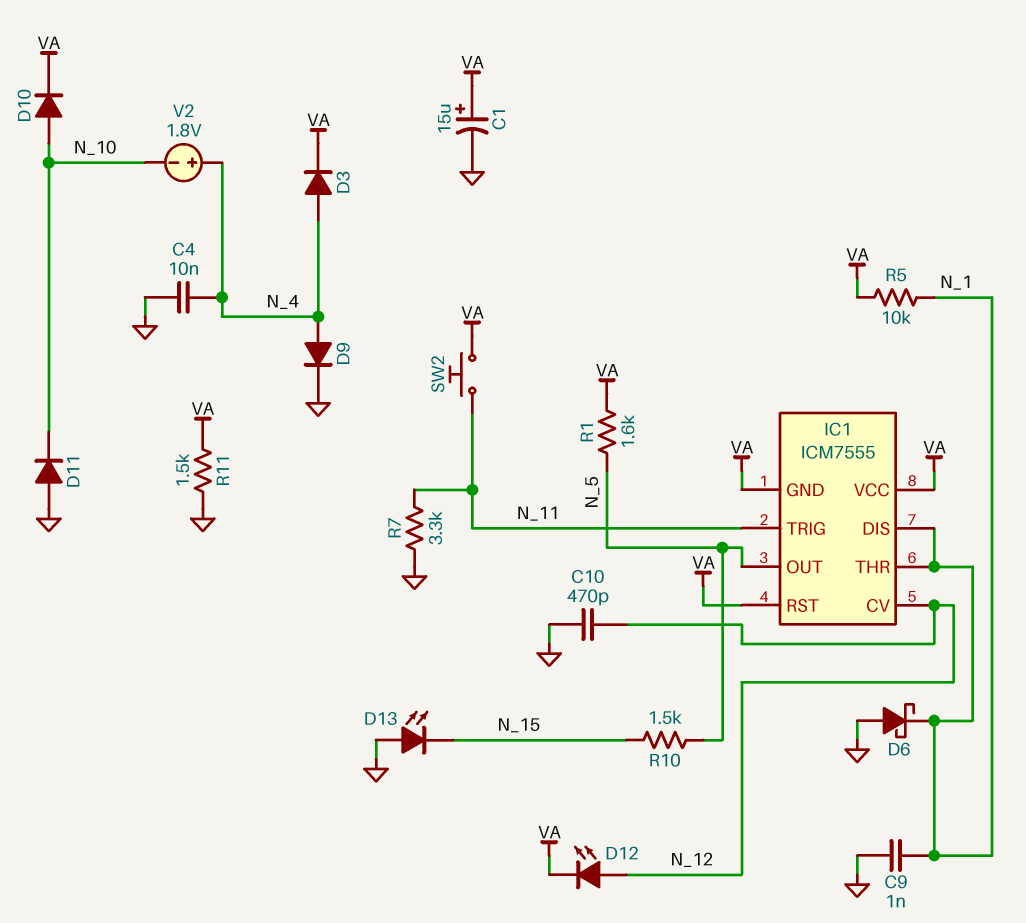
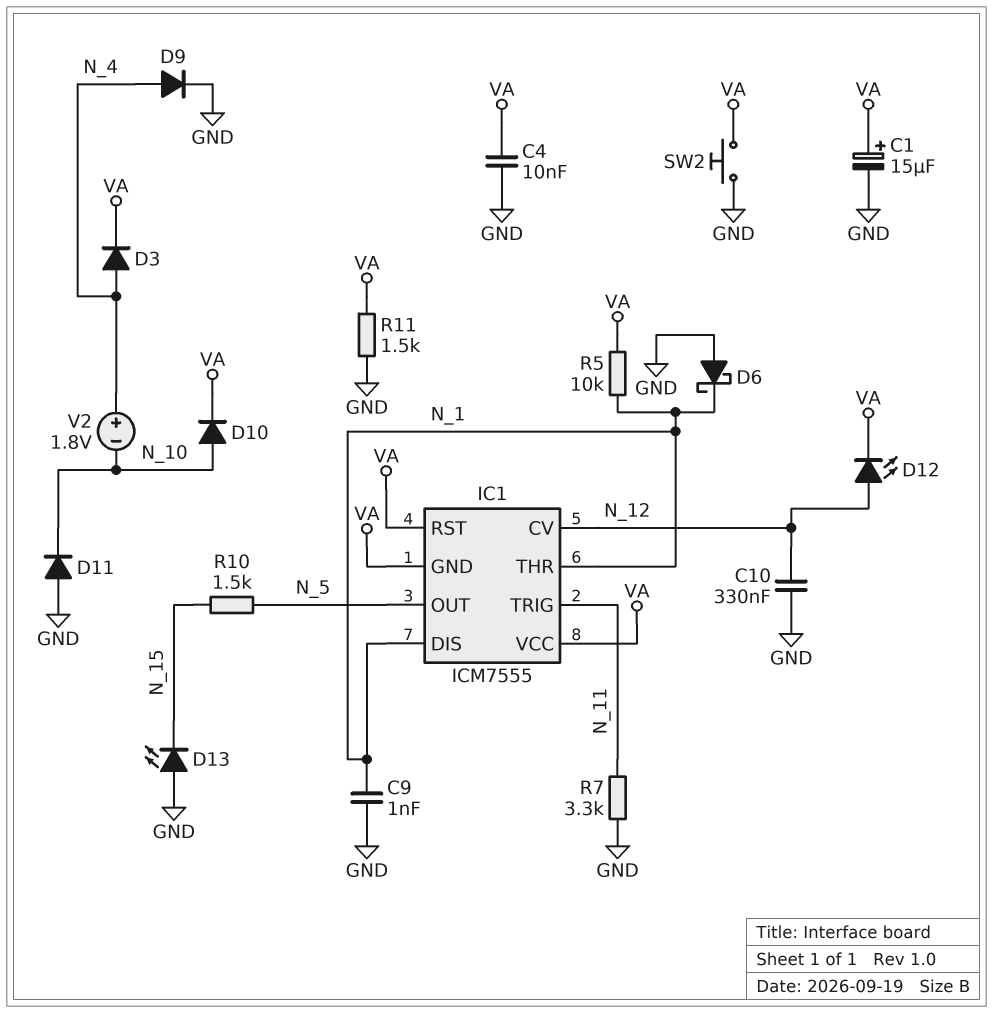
C4: 10nF (GND, N_4) -> 10nF (GND, VA)
C10: 470pF (GND, N_12) -> 330nF (GND, N_12)
R1: 1.6k (N_5, VA) -> none
SW2: button (N_11, VA) -> button (GND, VA)

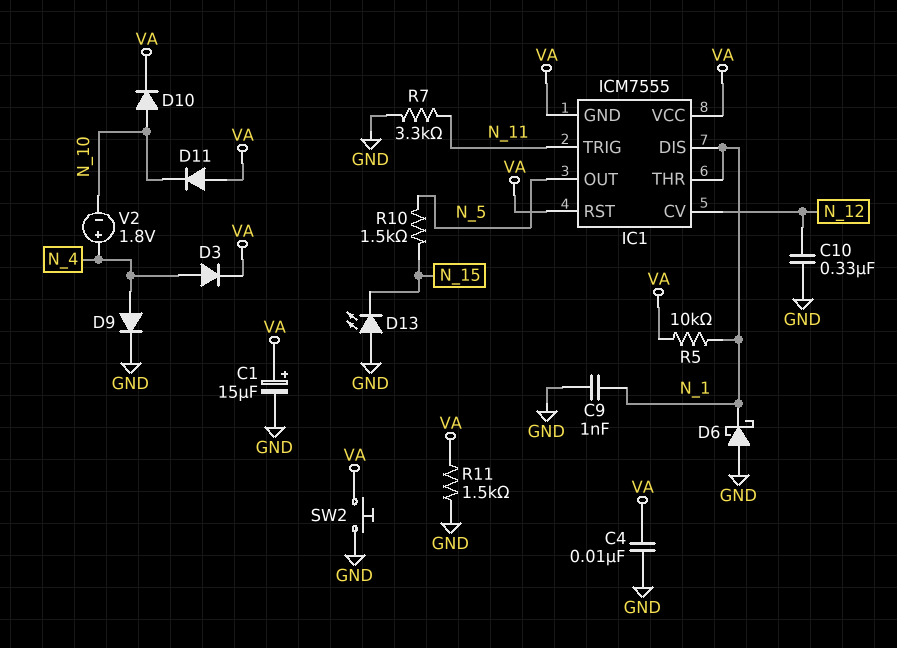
D11: diode (A GND, K N_10) -> diode (A VA, K N_10)
D12: LED (A N_12, K VA) -> none

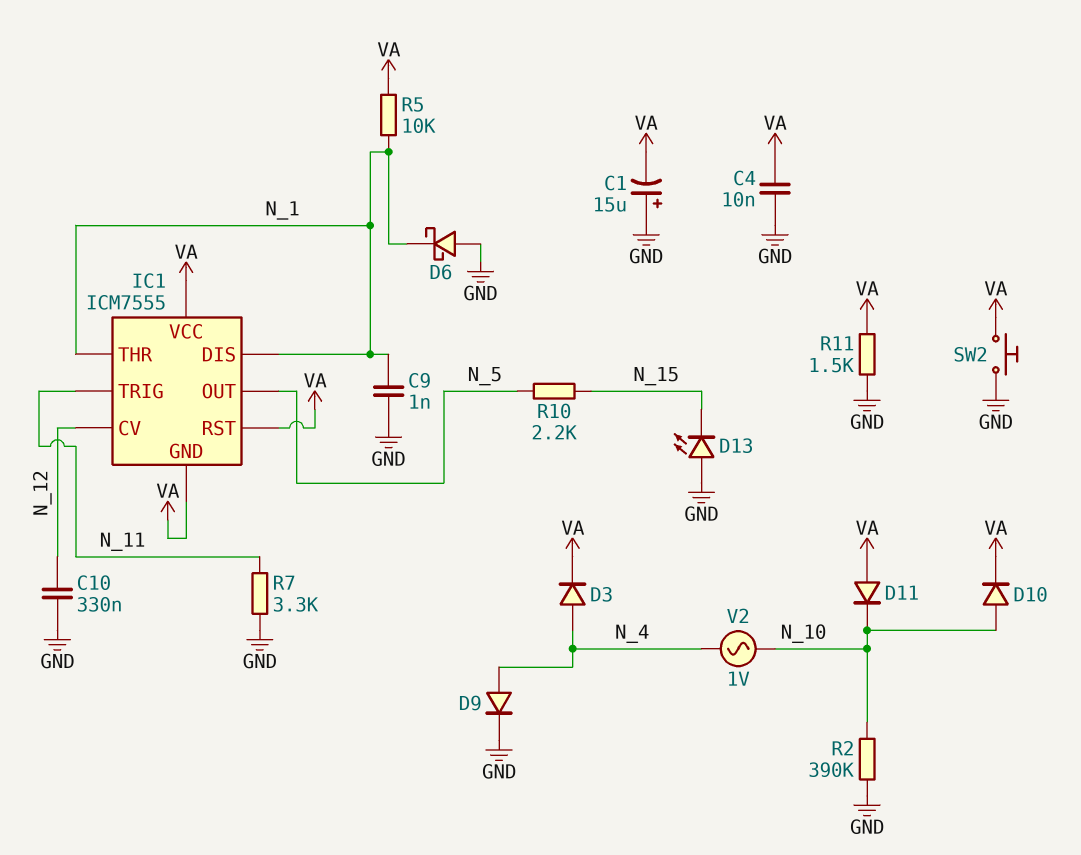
C1: 15uF (plus VA, minus GND) -> 15uF (plus GND, minus VA)
R2: none -> 390k (GND, N_10)
R10: 1.5k (N_5, N_15) -> 2.2k (N_5, N_15)
V2: 1.8V (plus N_4, minus N_10) -> AC 1V (N_4, N_10)

